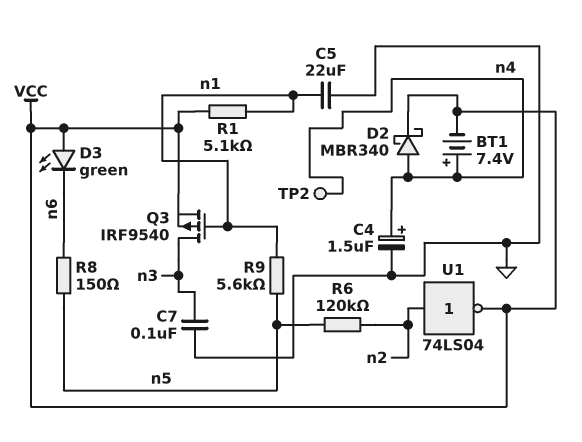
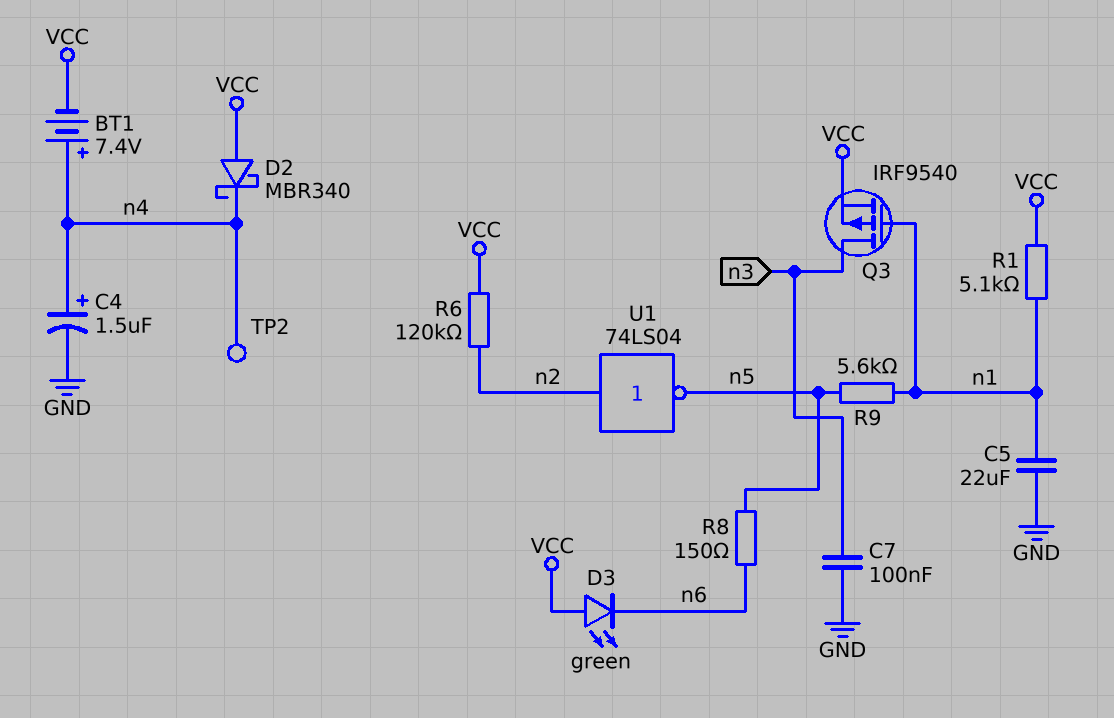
D2: schottky MBR340 (A n4, K VCC) -> schottky MBR340 (A VCC, K n4)
R6: 120k (n2, n5) -> 120k (VCC, n2)
U1: NOT 74LS04 (in n2, out VCC) -> NOT 74LS04 (in n2, out n5)

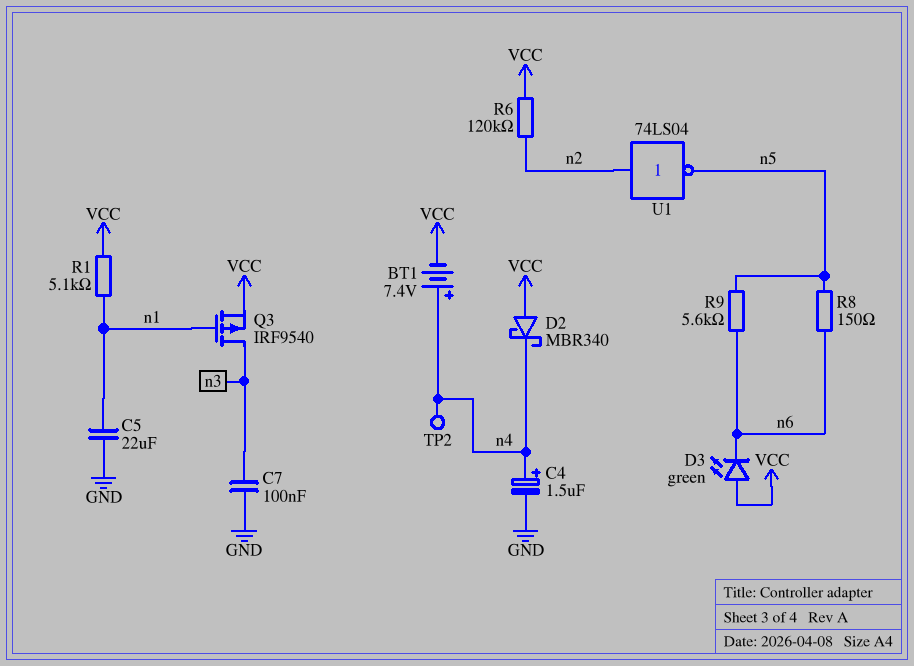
R9: 5.6k (n1, n5) -> 5.6k (n5, n6)

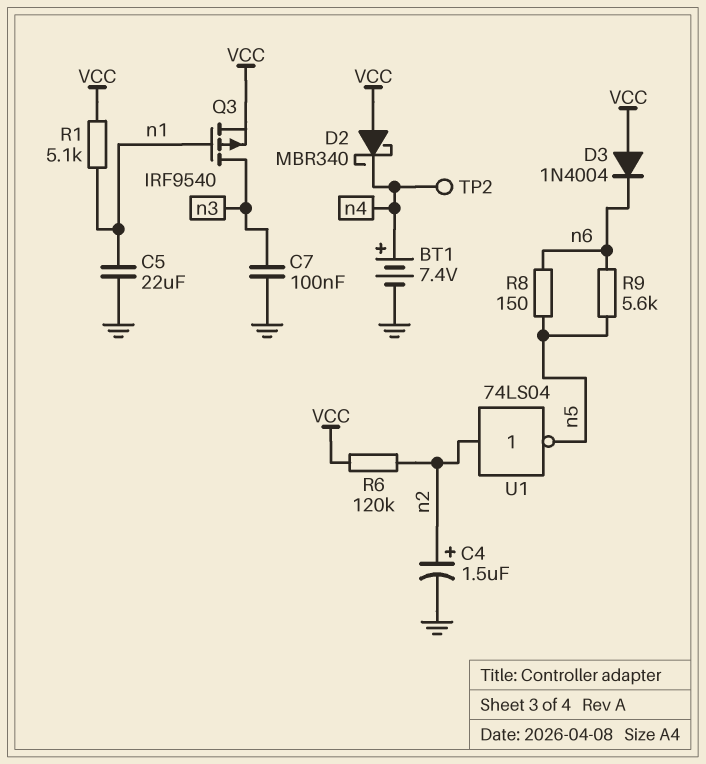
BT1: 7.4V (plus n4, minus VCC) -> 7.4V (plus n4, minus GND)
C4: 1.5uF (plus n4, minus GND) -> 1.5uF (plus n2, minus GND)
D3: LED green (A VCC, K n6) -> diode 1N4004 (A VCC, K n6)

